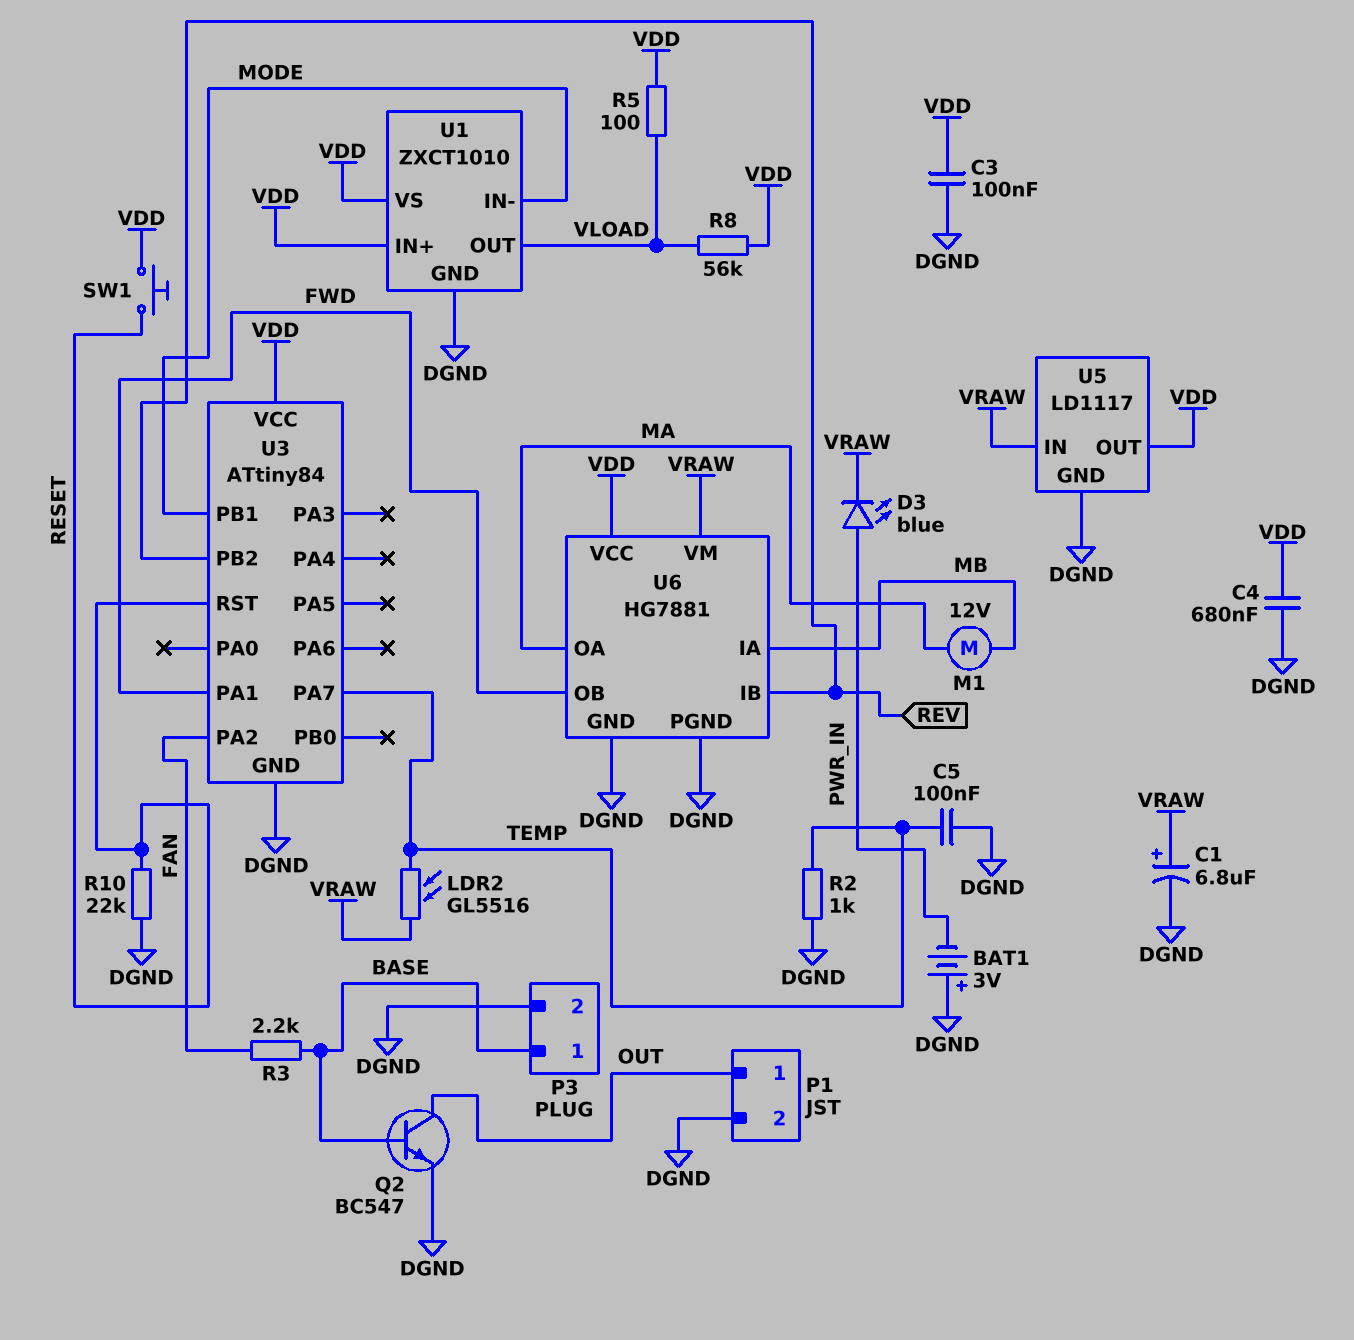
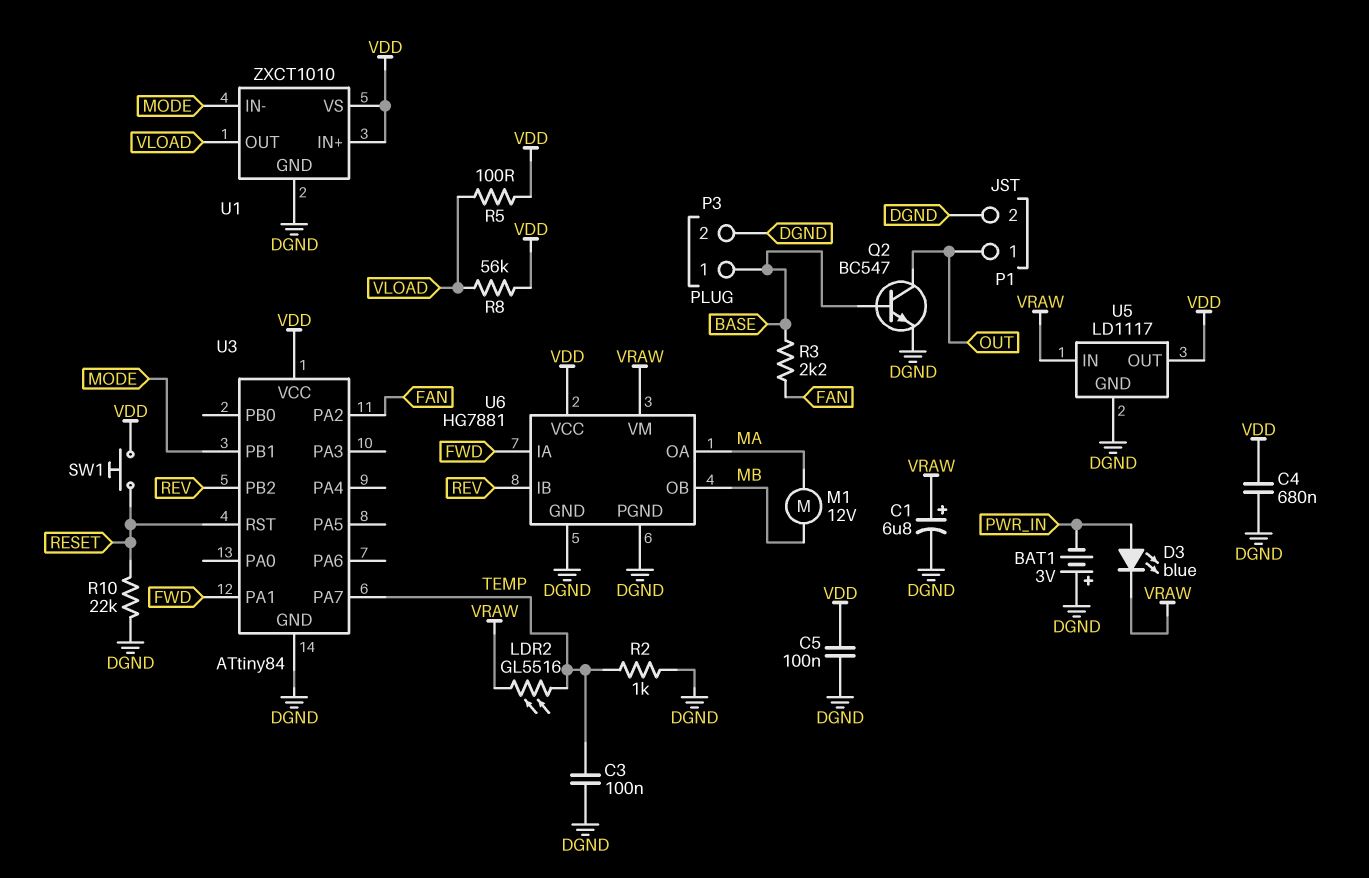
C3: 100nF (DGND, VDD) -> 100nF (DGND, TEMP)
C5: 100nF (DGND, TEMP) -> 100nF (DGND, VDD)
U6 pin IA: MB -> FWD
U6 pin OB: FWD -> MB

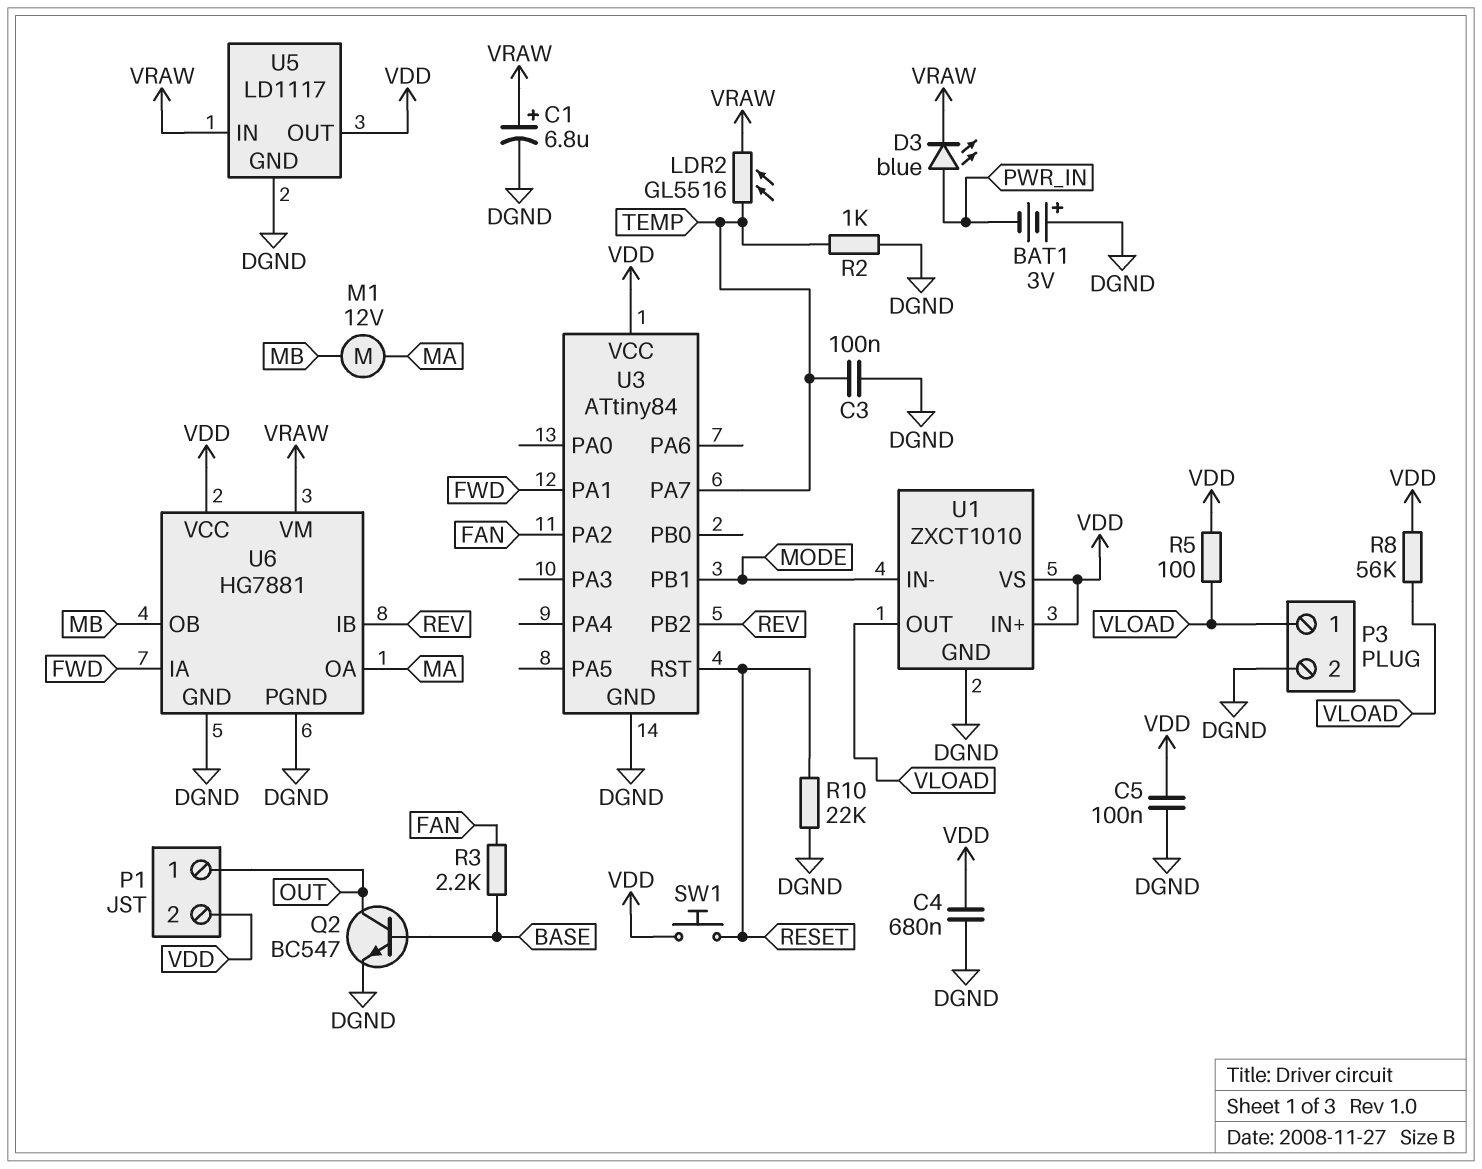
P1 pin 2: DGND -> VDD
P3 pin 1: BASE -> VLOAD

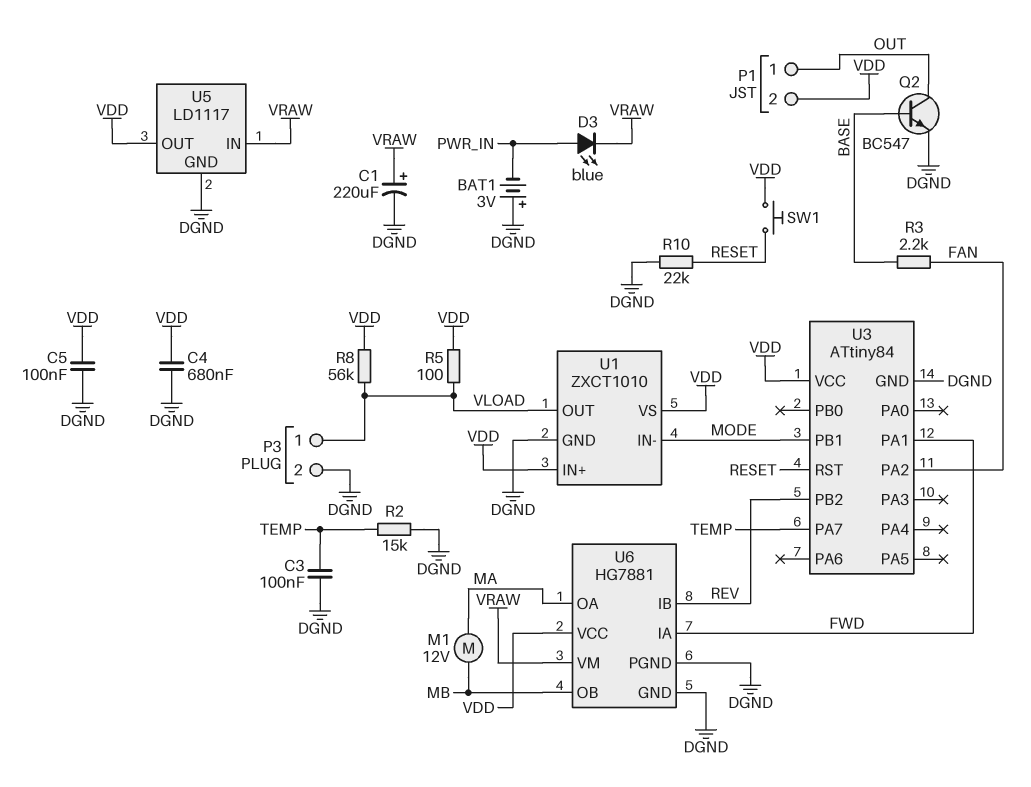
C1: 6.8uF (plus VRAW, minus DGND) -> 220uF (plus VRAW, minus DGND)
LDR2: GL5516 (TEMP, VRAW) -> none
R2: 1k (DGND, TEMP) -> 15k (DGND, TEMP)

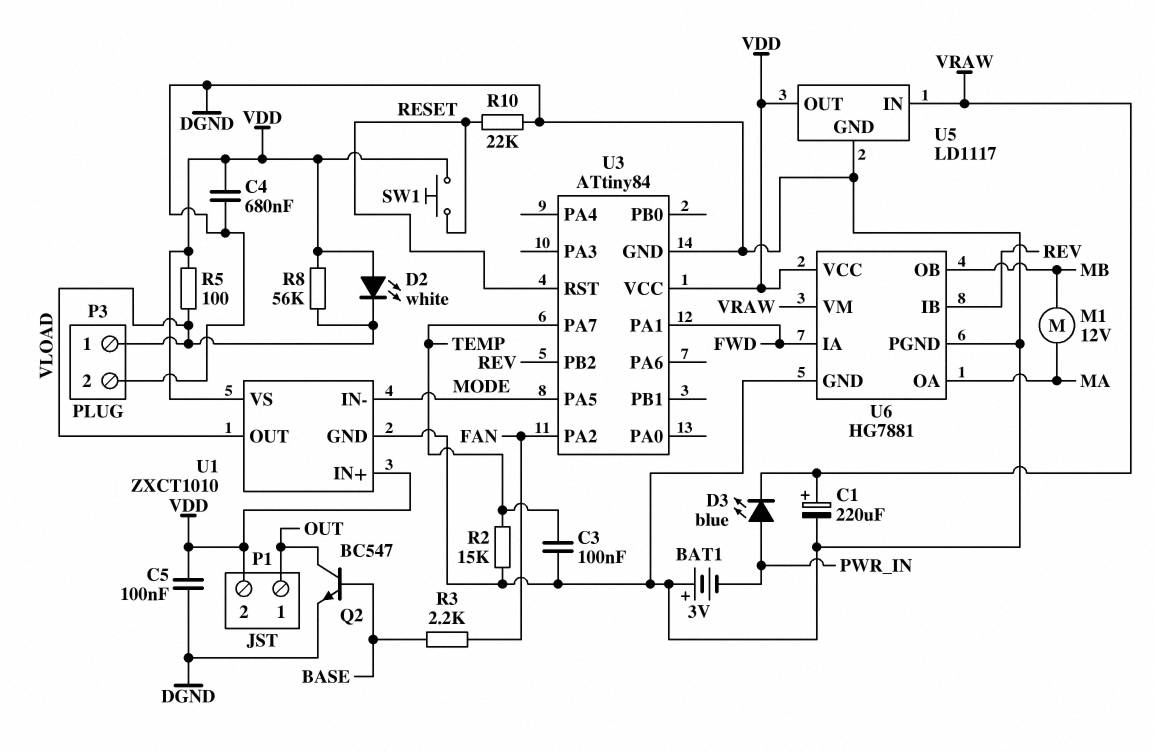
D2: none -> LED white (A VDD, K VLOAD)
U3 pin PA5: none -> MODE
U3 pin PB1: MODE -> none

